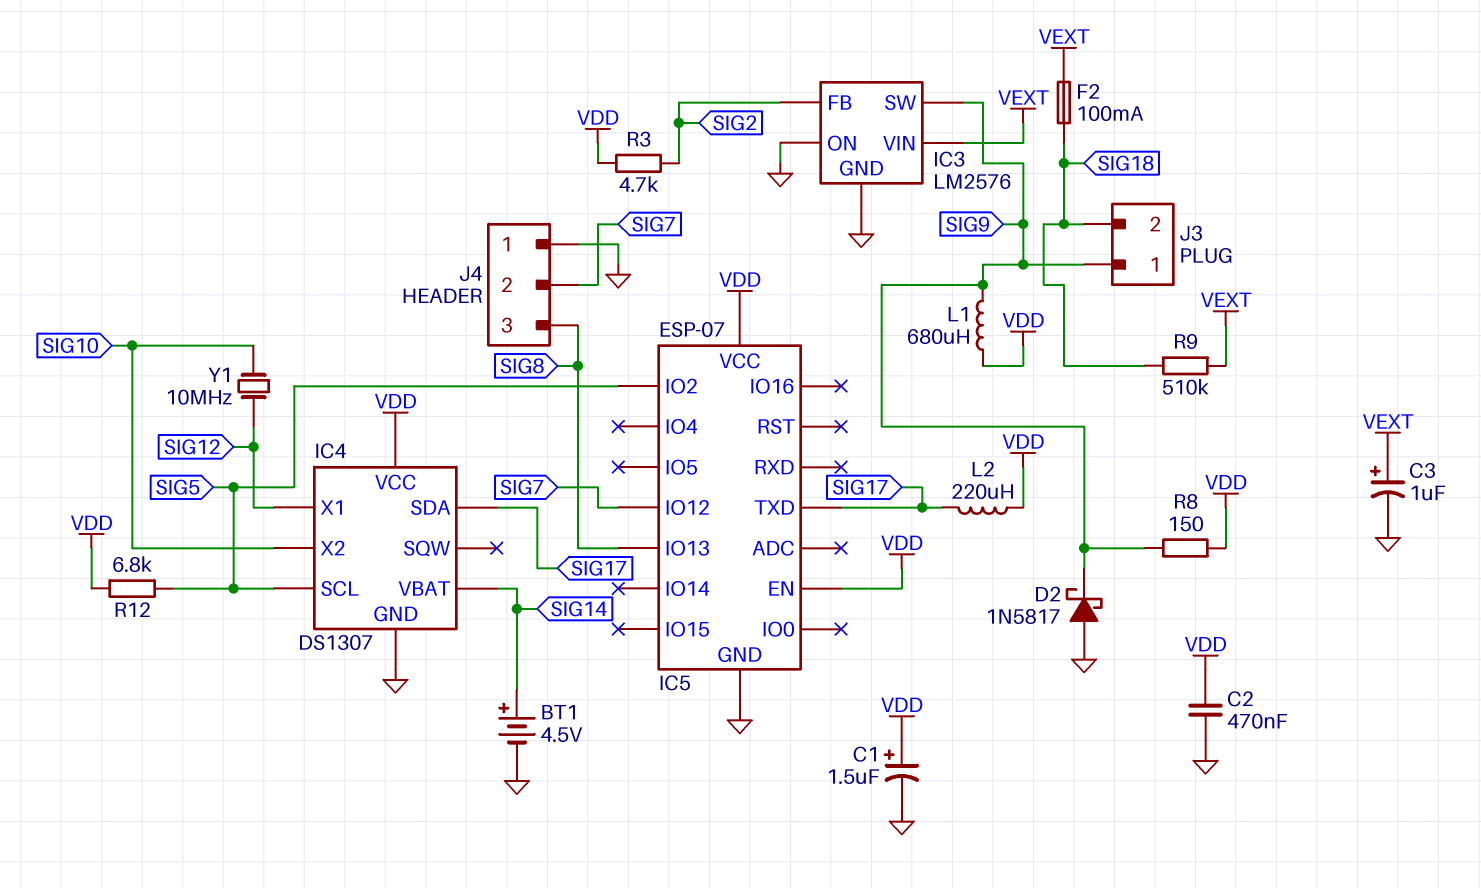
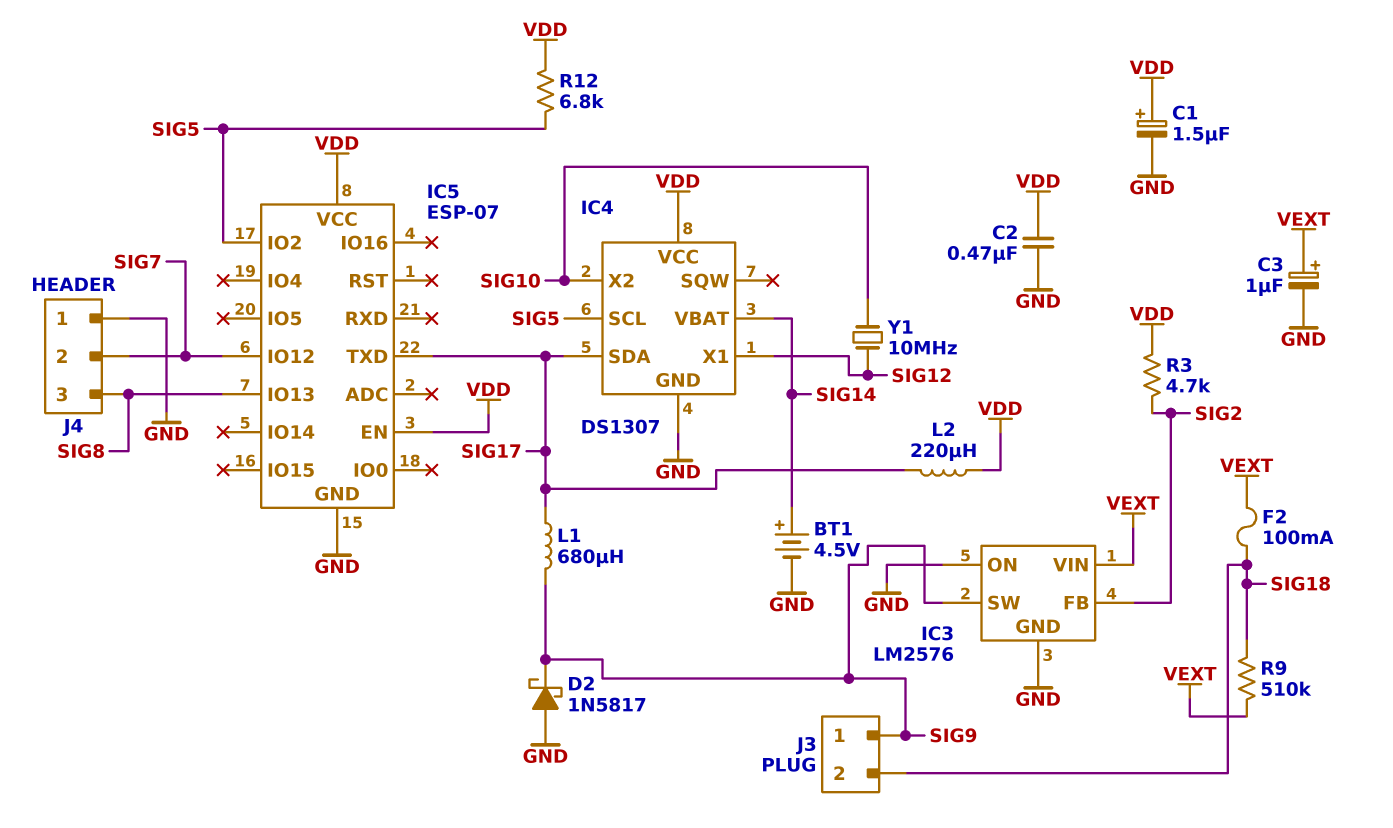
L1: 680uH (SIG9, VDD) -> 680uH (SIG9, SIG17)
R8: 150 (SIG9, VDD) -> none

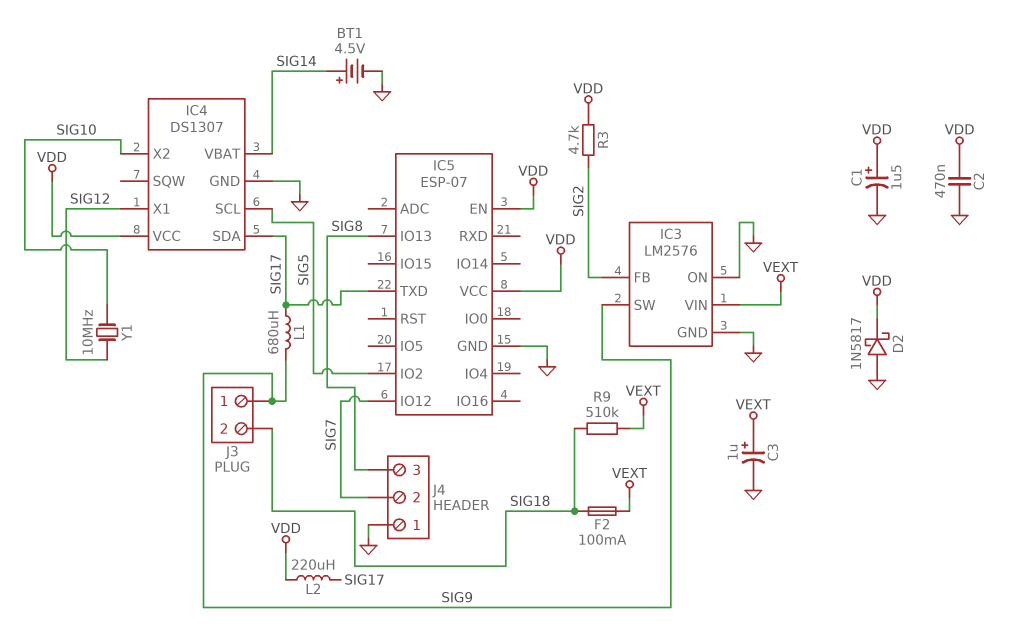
D2: schottky 1N5817 (A GND, K SIG9) -> schottky 1N5817 (A GND, K VDD)
R12: 6.8k (SIG5, VDD) -> none

